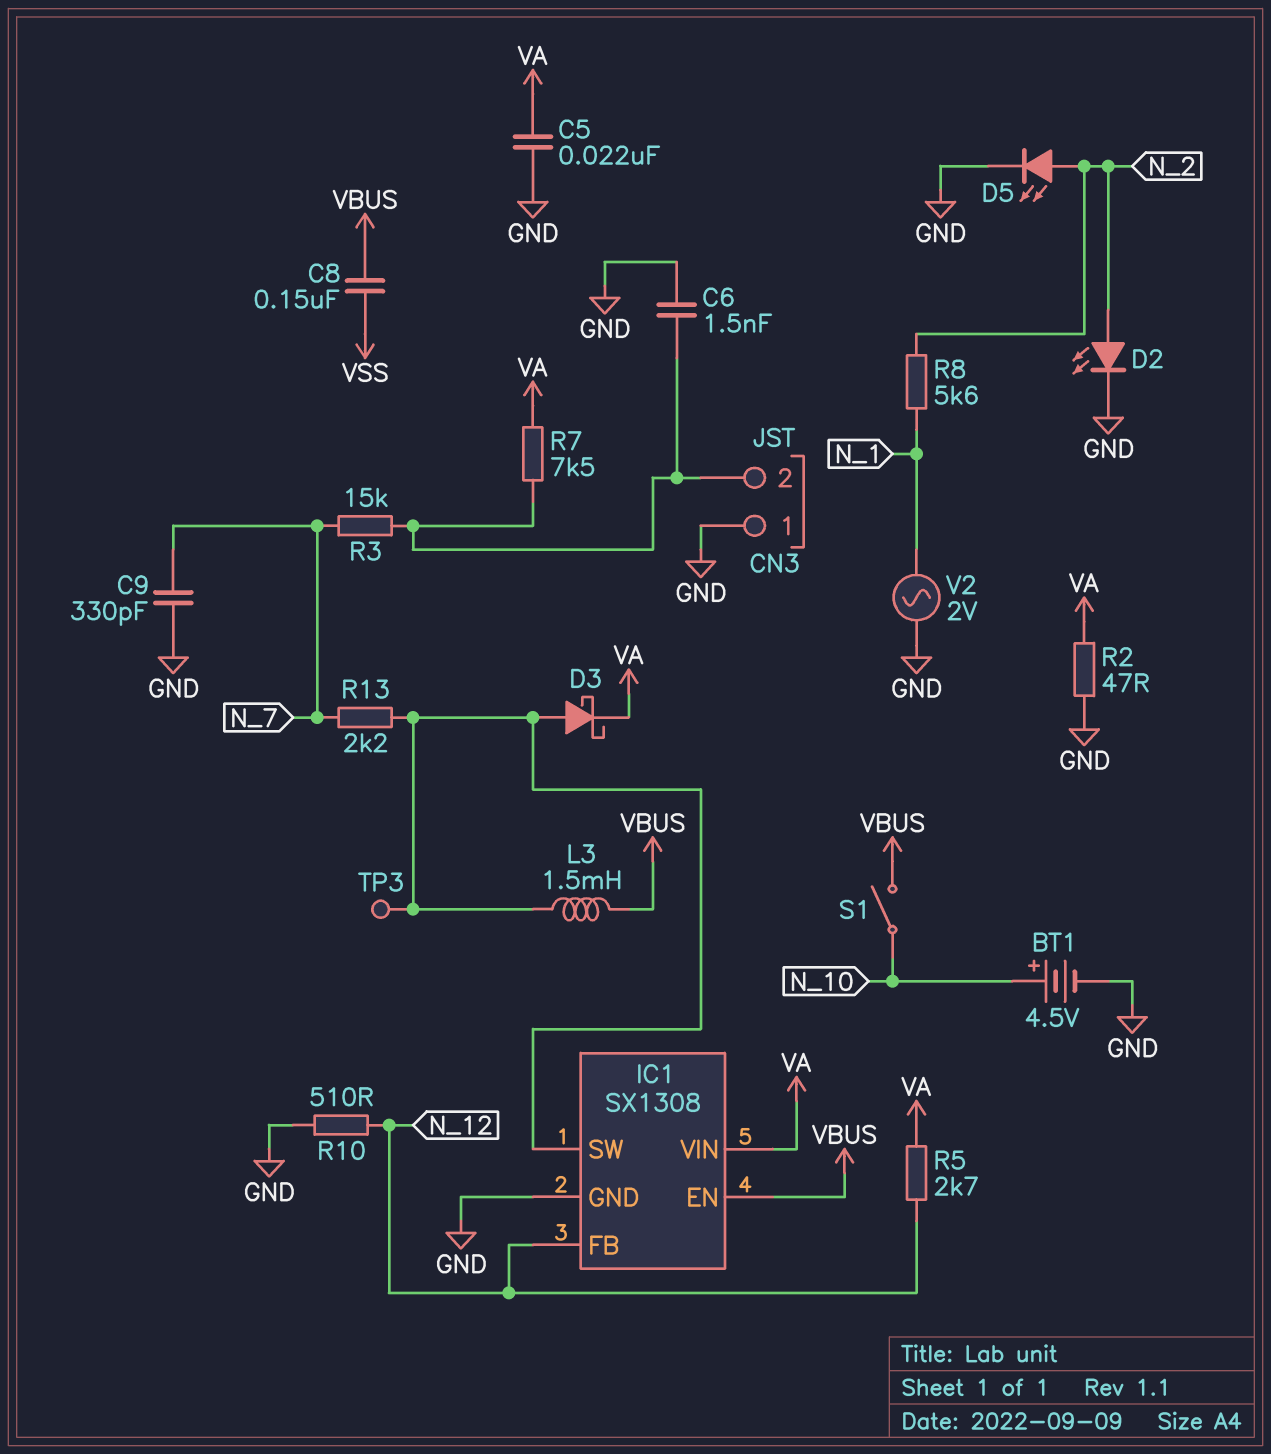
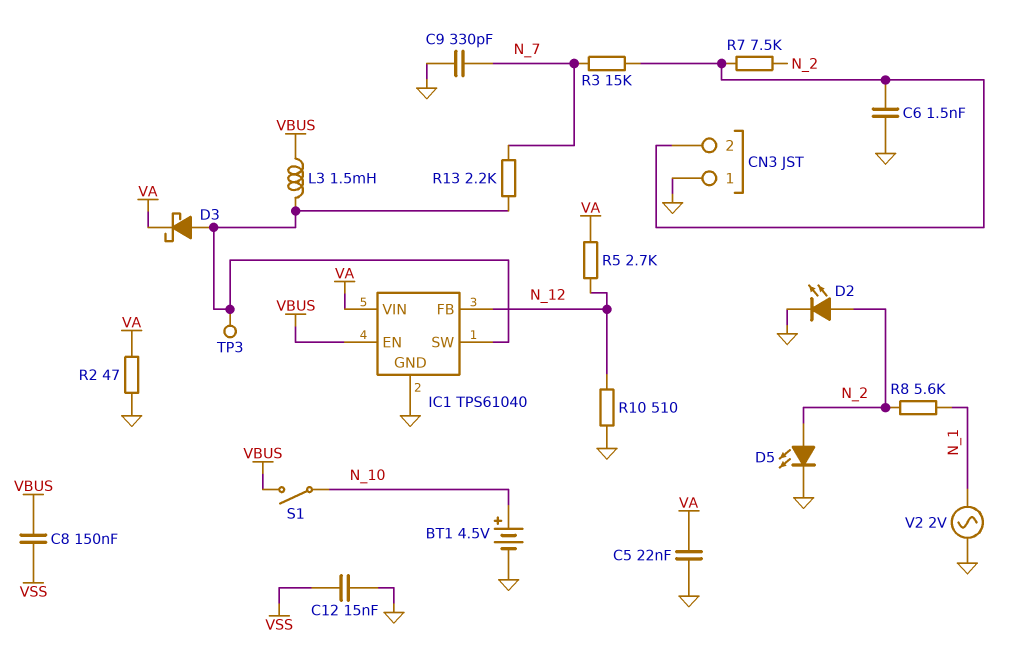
C12: none -> 15nF (GND, VSS)
IC1: SX1308 -> TPS61040
R7: 7.5k (CN3/2, VA) -> 7.5k (CN3/2, N_2)

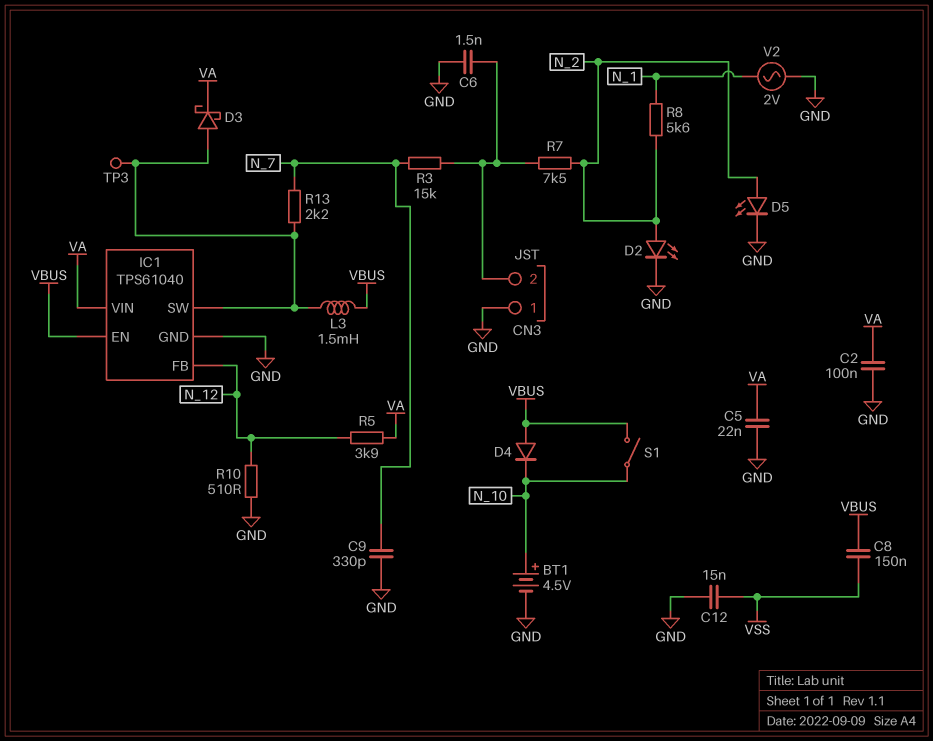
C2: none -> 100nF (GND, VA)
D4: none -> diode (A VBUS, K N_10)
R2: 47 (GND, VA) -> none
R5: 2.7k (N_12, VA) -> 3.9k (N_12, VA)

